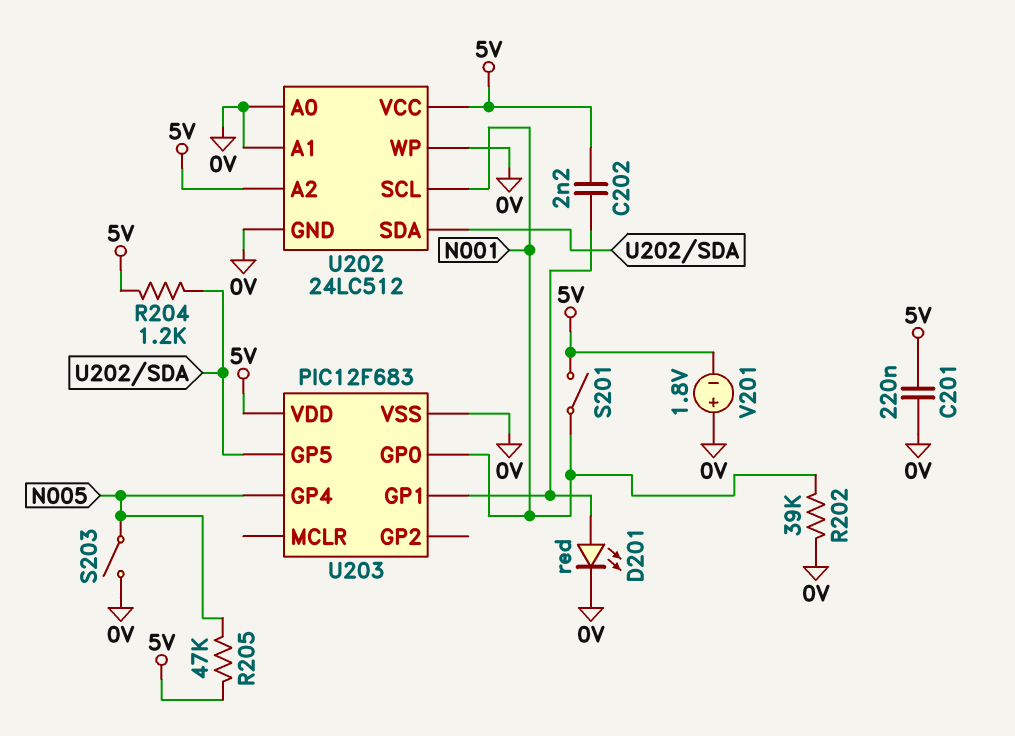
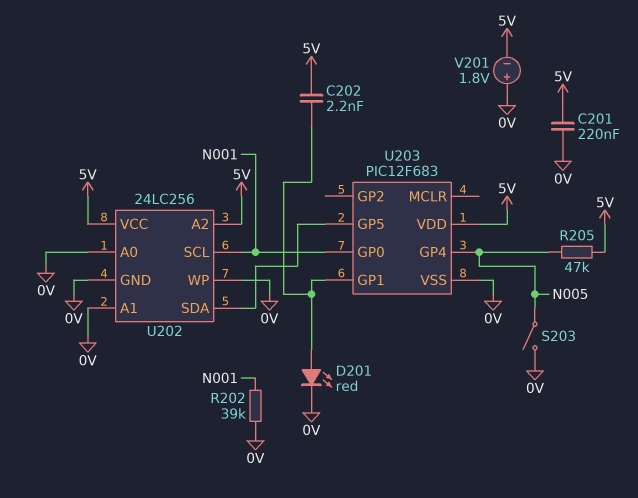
R204: 1.2k (5V, U202/SDA) -> none
S201: switch (5V, N001) -> none
U202: 24LC512 -> 24LC256

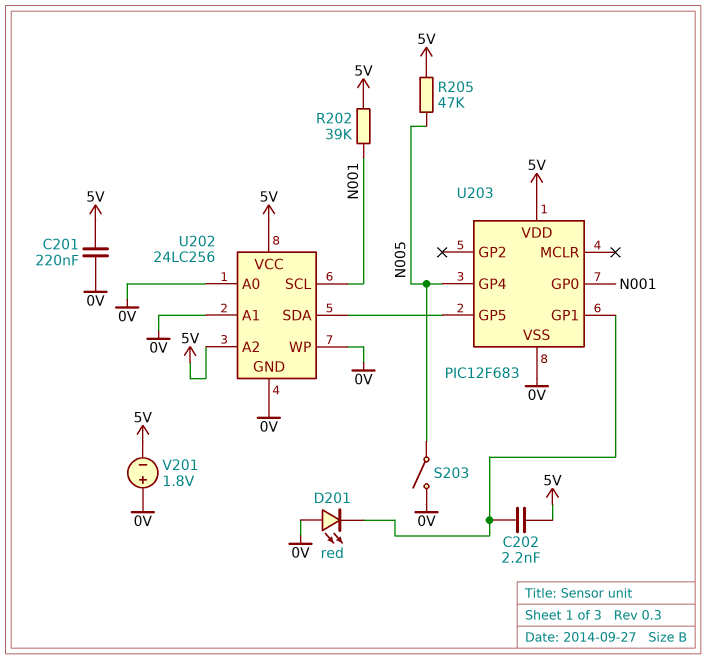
D201: LED red (A U203/GP1, K 0V) -> LED red (A 0V, K U203/GP1)
R202: 39k (0V, N001) -> 39k (5V, N001)

